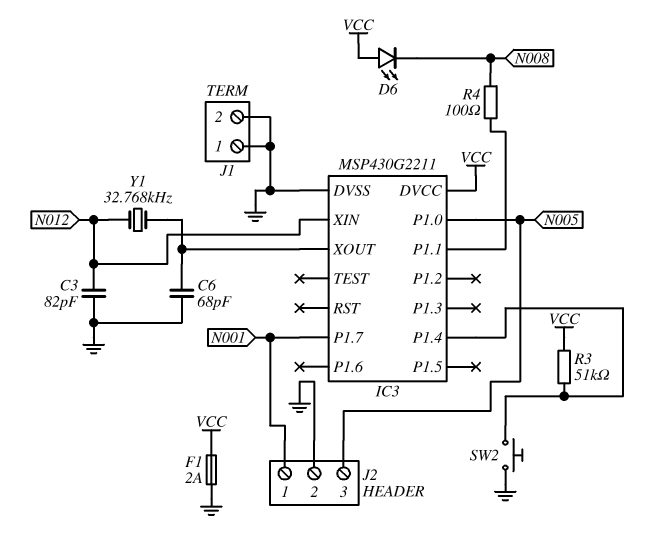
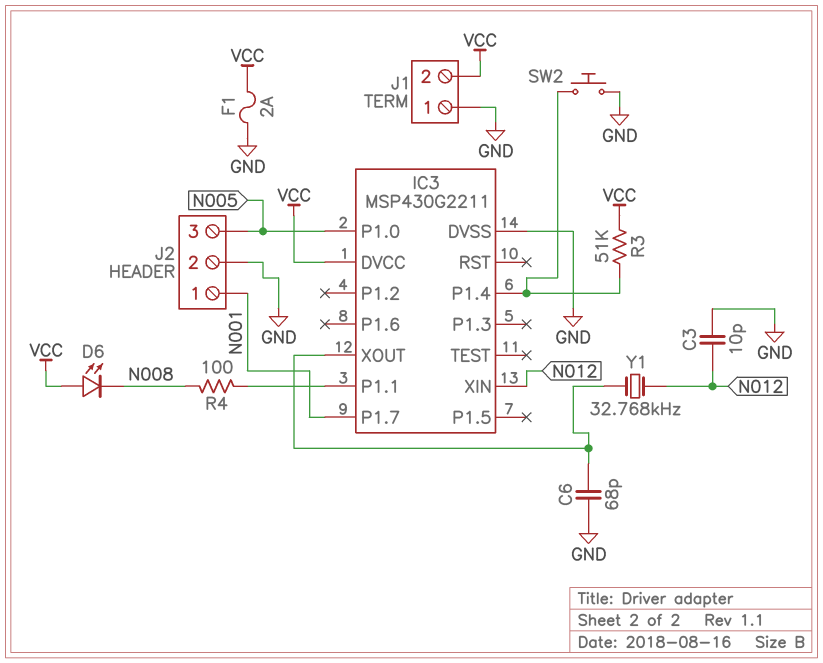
C3: 82pF (GND, N012) -> 10pF (GND, N012)
J1 pin 2: GND -> VCC

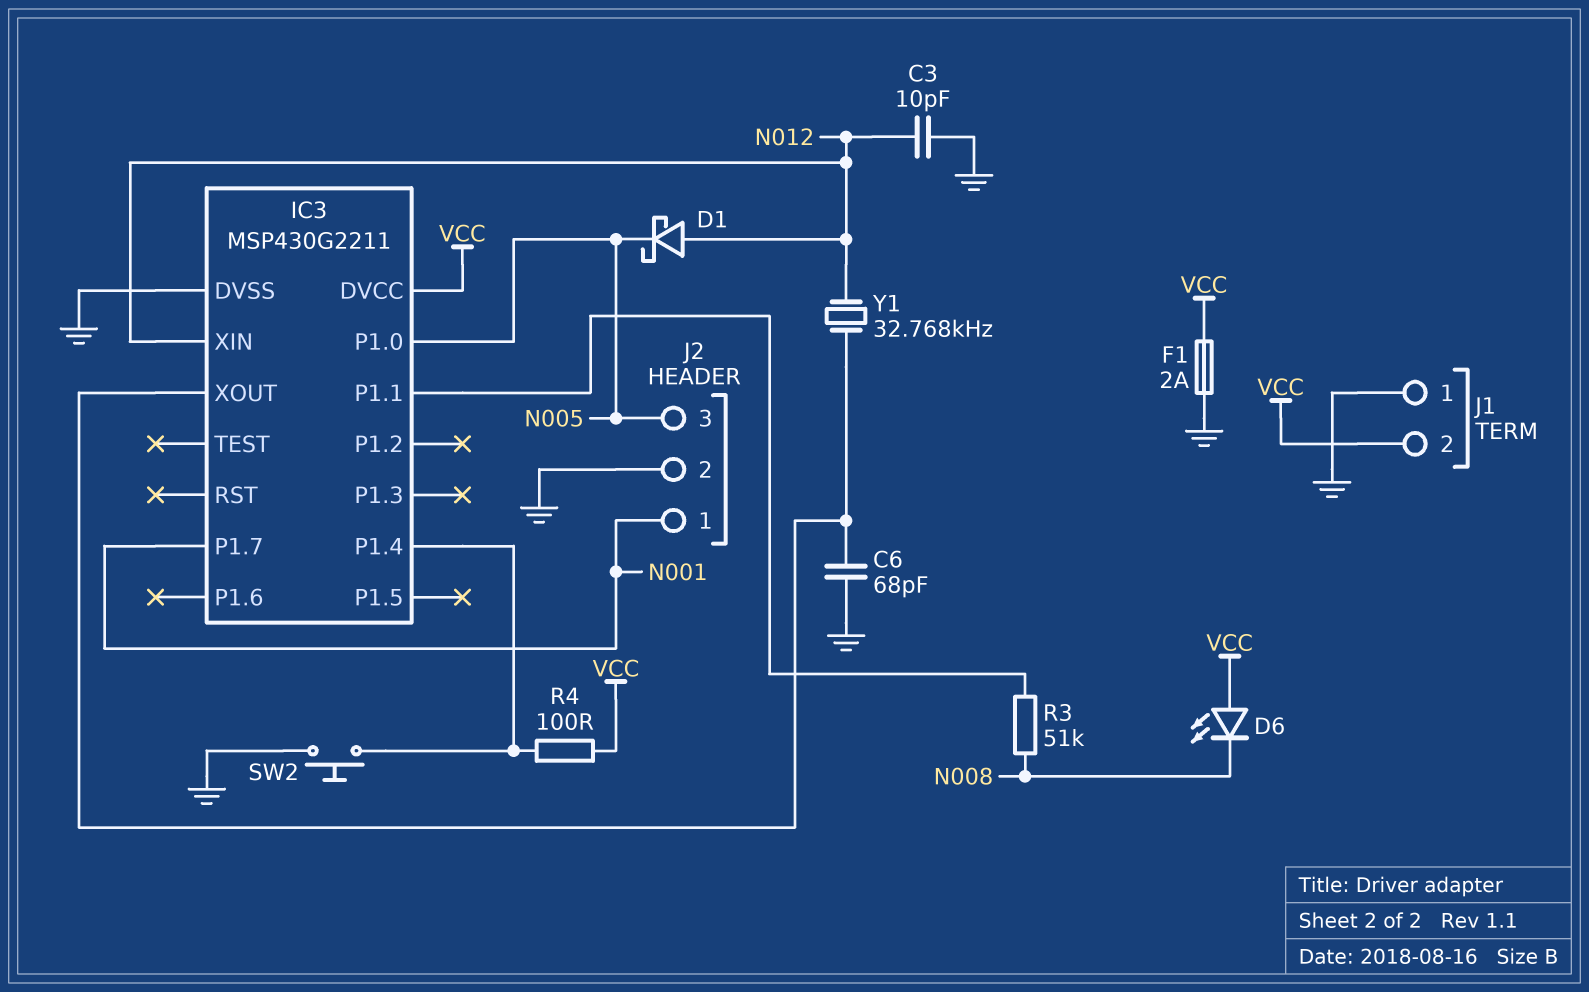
D1: none -> schottky (A N012, K N005)
R3: 51k (IC3/P1.4, VCC) -> 51k (IC3/P1.1, N008)
R4: 100 (IC3/P1.1, N008) -> 100 (IC3/P1.4, VCC)

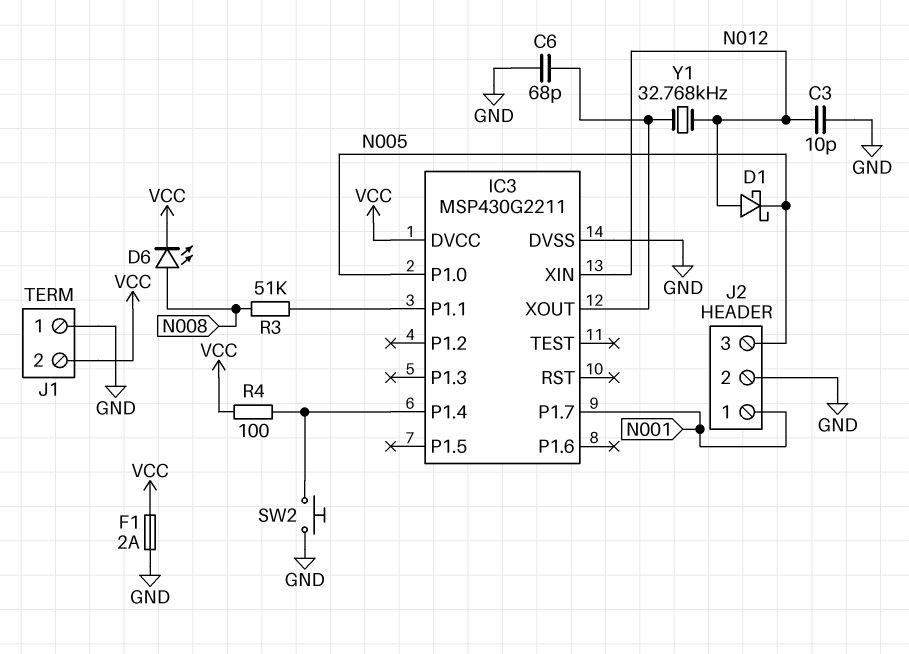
D6: LED (A VCC, K N008) -> LED (A N008, K VCC)

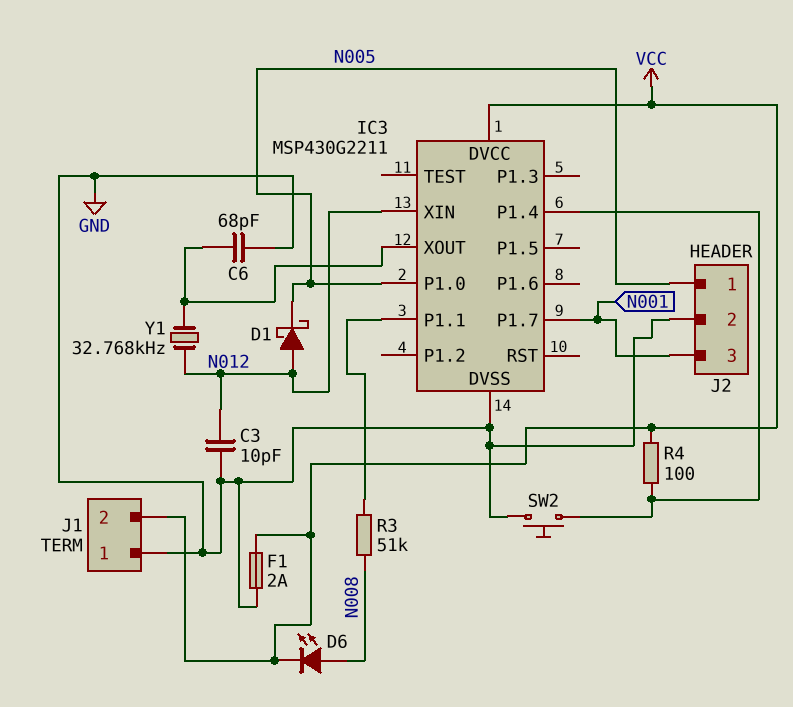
J2 pin 1: N001 -> N005
J2 pin 3: N005 -> N001

